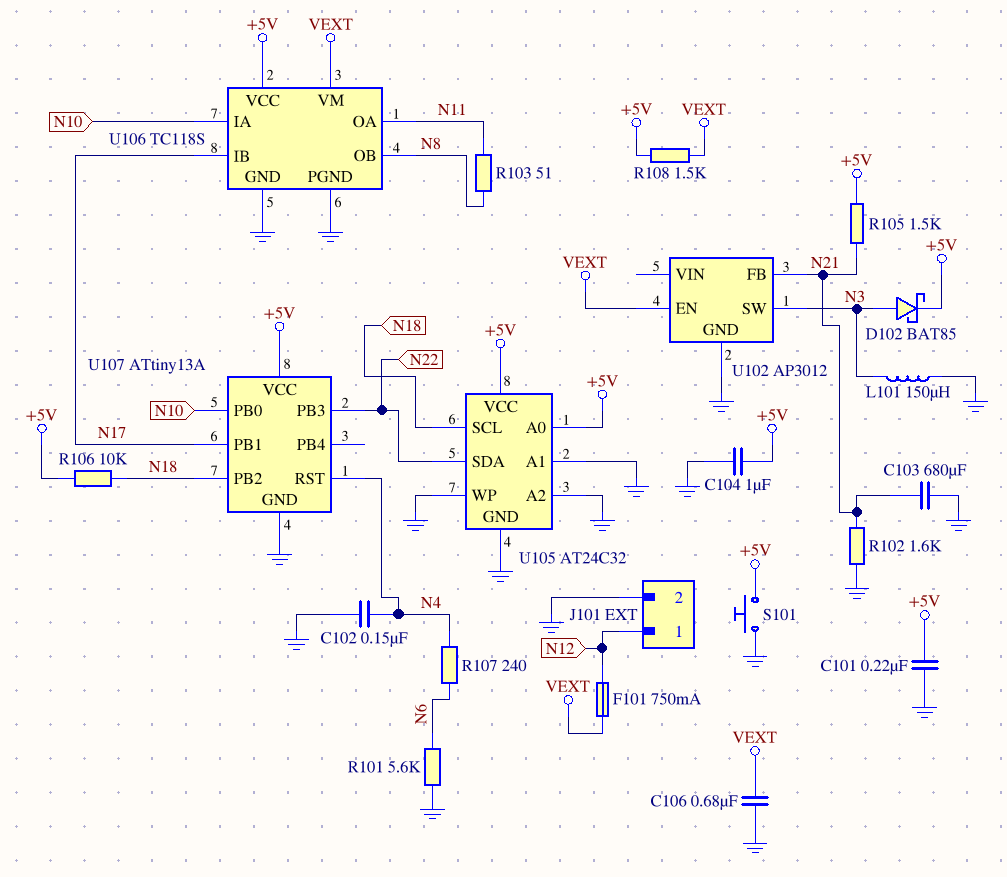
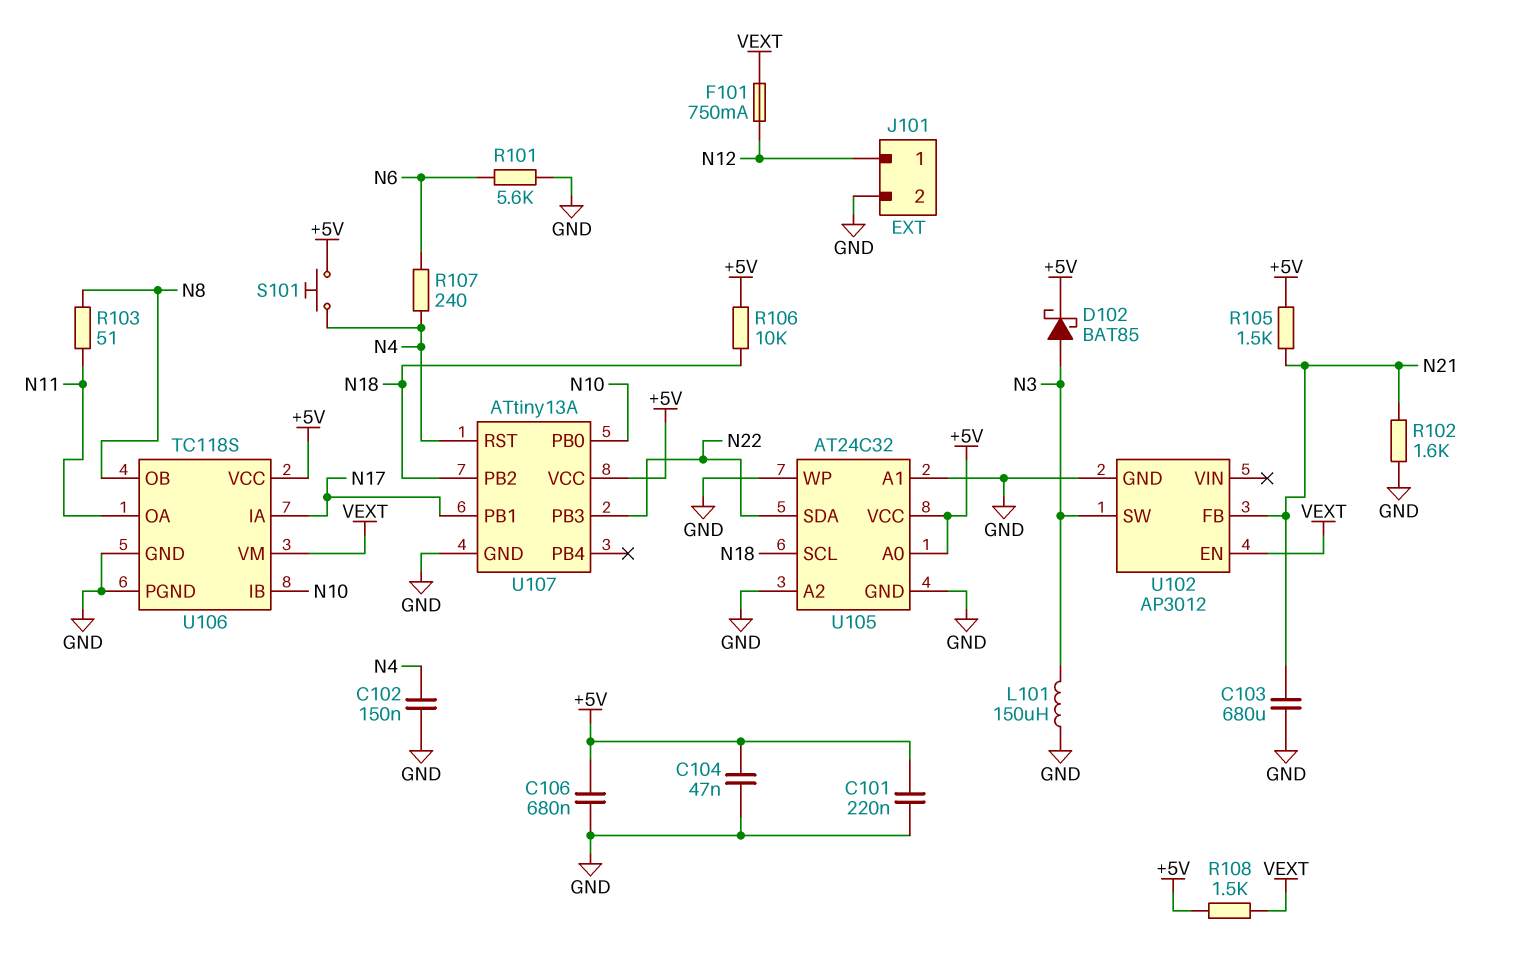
C104: 1uF (+5V, GND) -> 47nF (+5V, GND)
C106: 680nF (GND, VEXT) -> 680nF (+5V, GND)
S101: button (+5V, GND) -> button (+5V, N4)
U106 pin IA: N10 -> N17
U106 pin IB: N17 -> N10

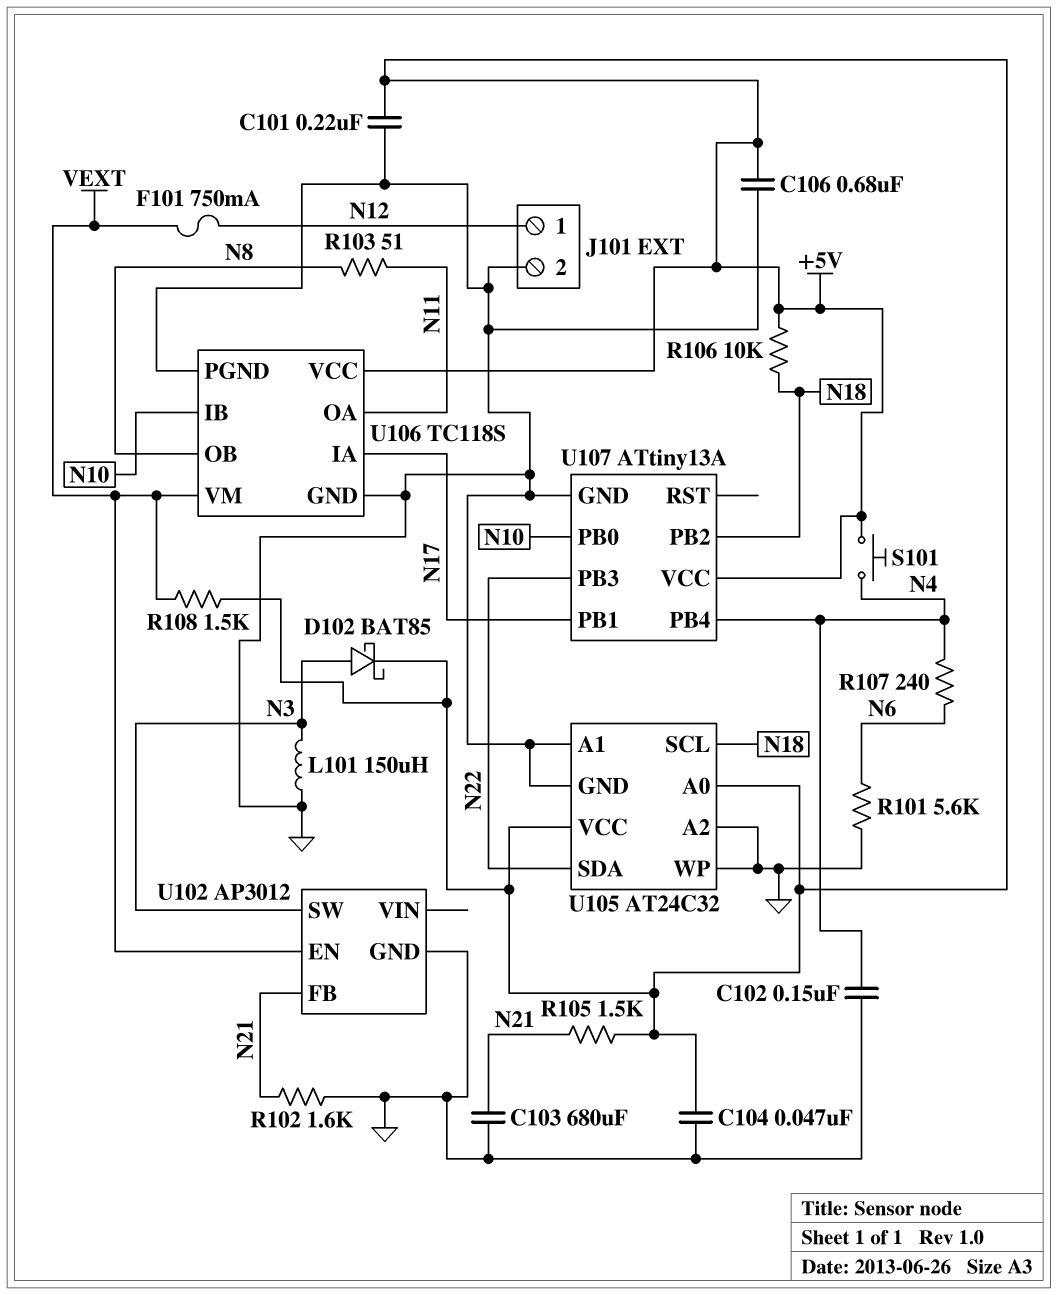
U107 pin PB4: none -> N4
U107 pin RST: N4 -> none

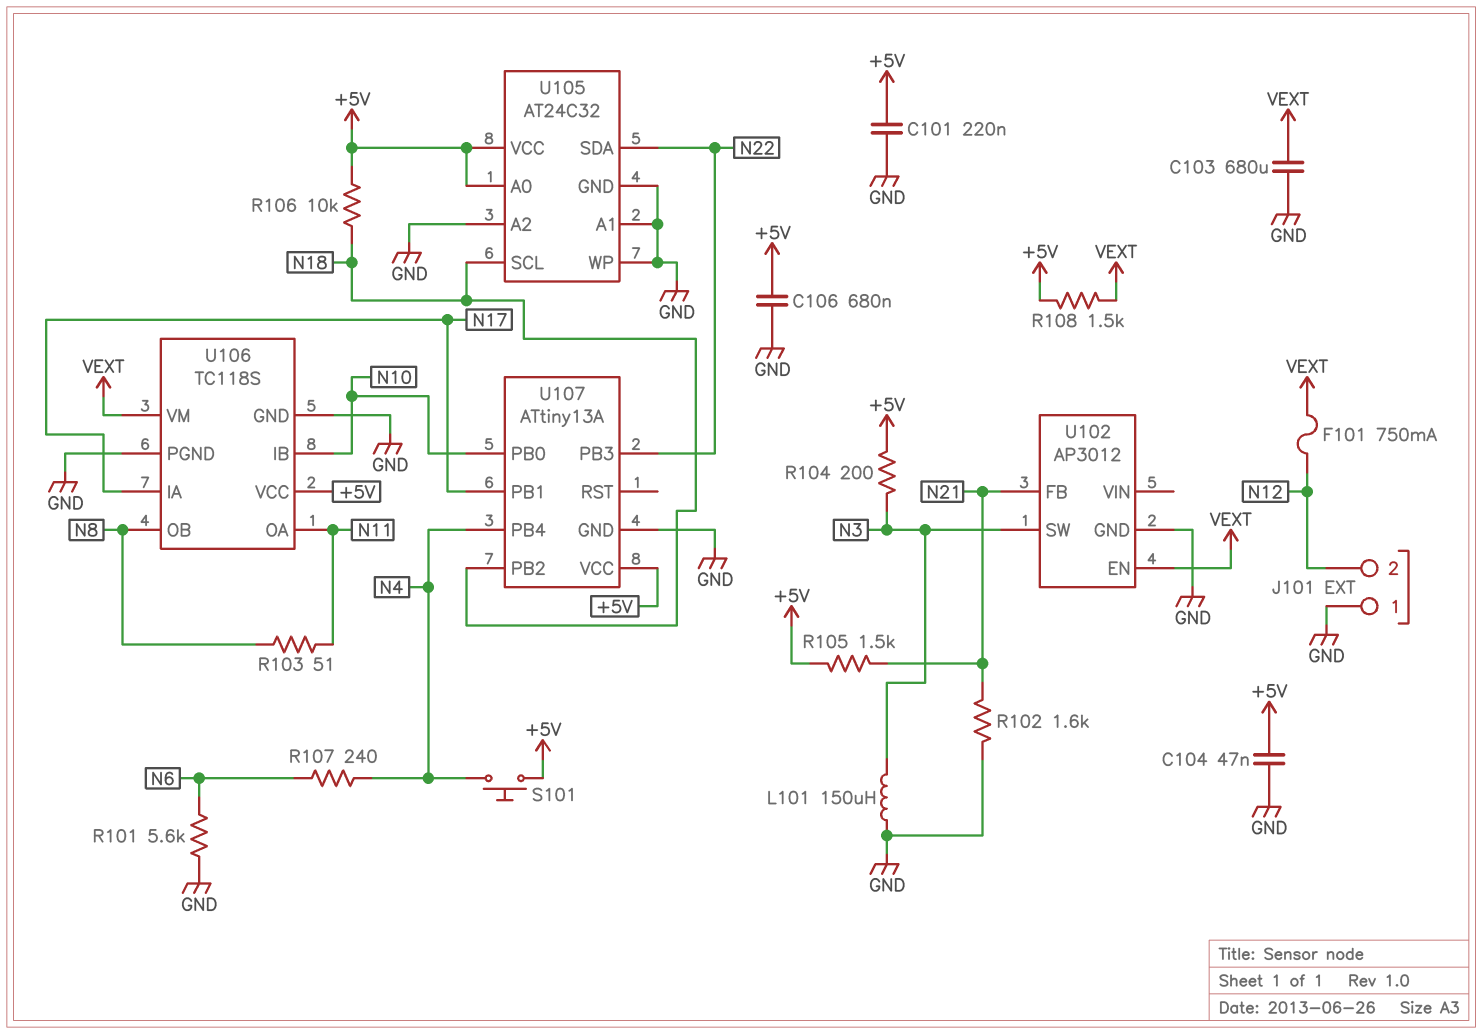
C102: 150nF (GND, N4) -> none
C103: 680uF (GND, N21) -> 680uF (GND, VEXT)
D102: schottky BAT85 (A N3, K +5V) -> none
J101 pin 1: N12 -> GND
J101 pin 2: GND -> N12
R104: none -> 200 (+5V, N3)

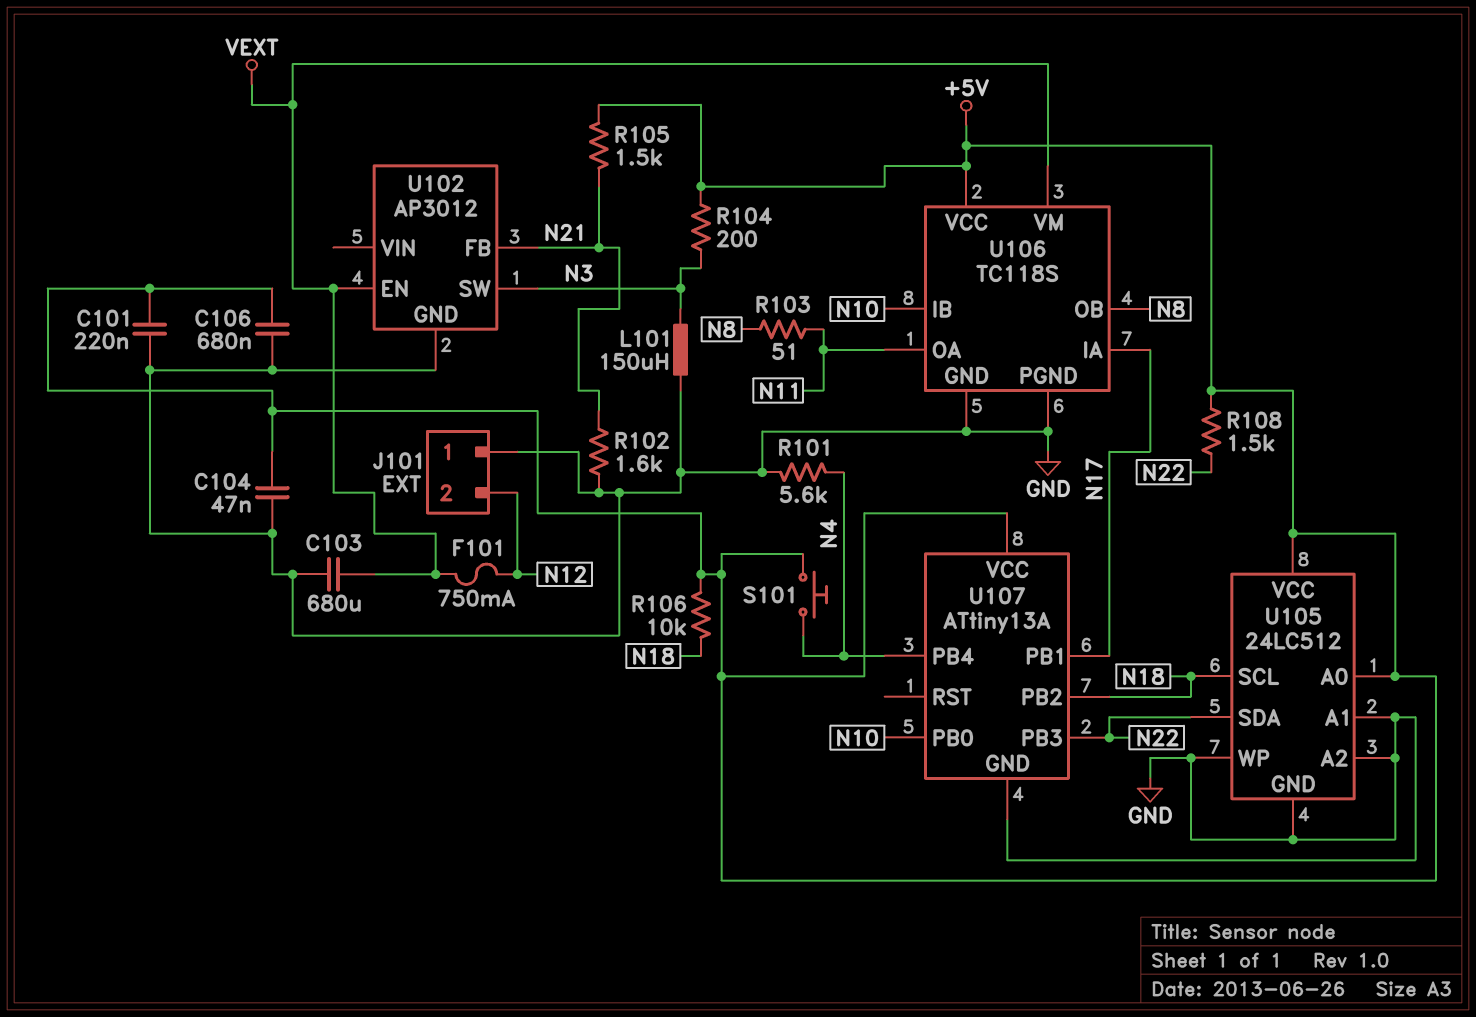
R101: 5.6k (GND, N6) -> 5.6k (GND, N4)
R107: 240 (N4, N6) -> none
R108: 1.5k (+5V, VEXT) -> 1.5k (+5V, N22)
U105: AT24C32 -> 24LC512

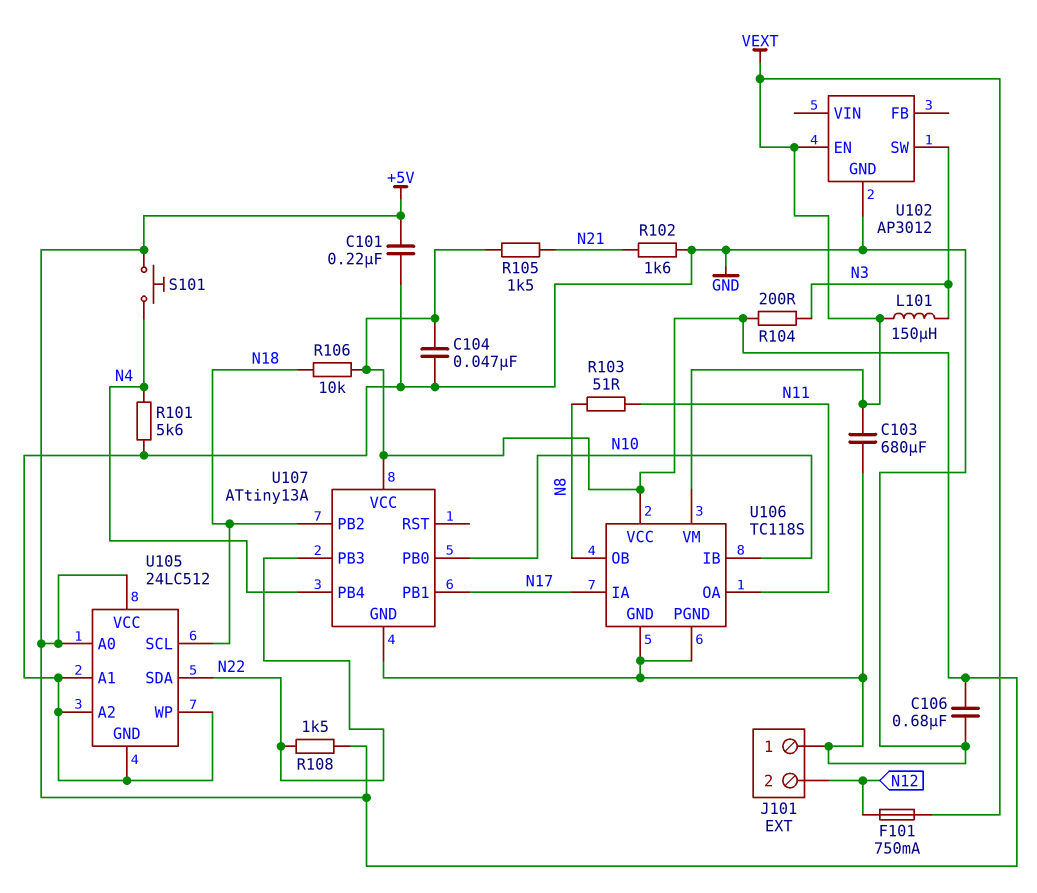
L101: 150uH (GND, N3) -> 150uH (N3, VEXT)
U102 pin FB: N21 -> none

